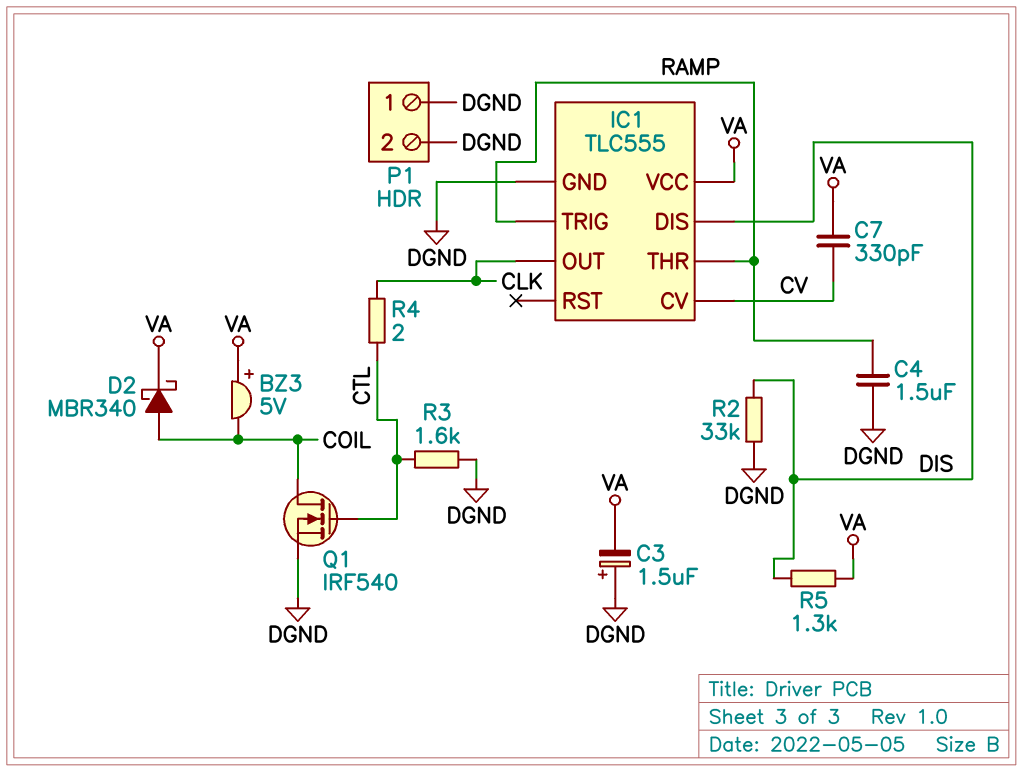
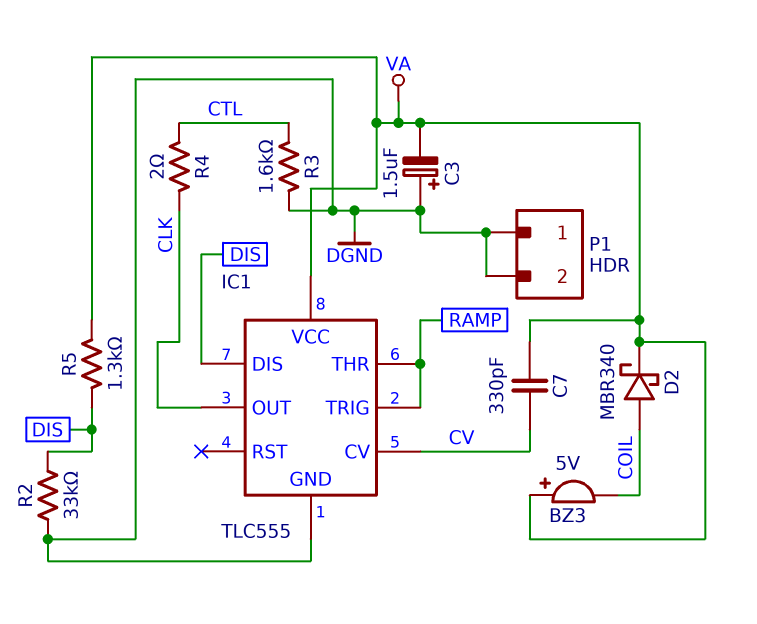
C4: 1.5uF (DGND, RAMP) -> none
Q1: NMOS IRF540 (G CTL, D COIL, S DGND) -> none

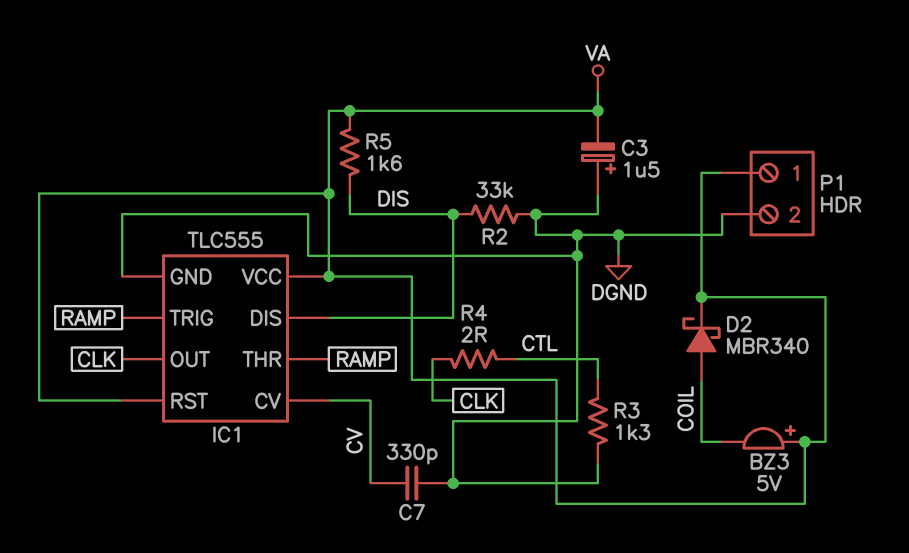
C7: 330pF (CV, VA) -> 330pF (CV, DGND)
IC1 pin RST: none -> VA
P1 pin 1: DGND -> VA
R3: 1.6k (CTL, DGND) -> 1.3k (CTL, DGND)
R5: 1.3k (DIS, VA) -> 1.6k (DIS, VA)

